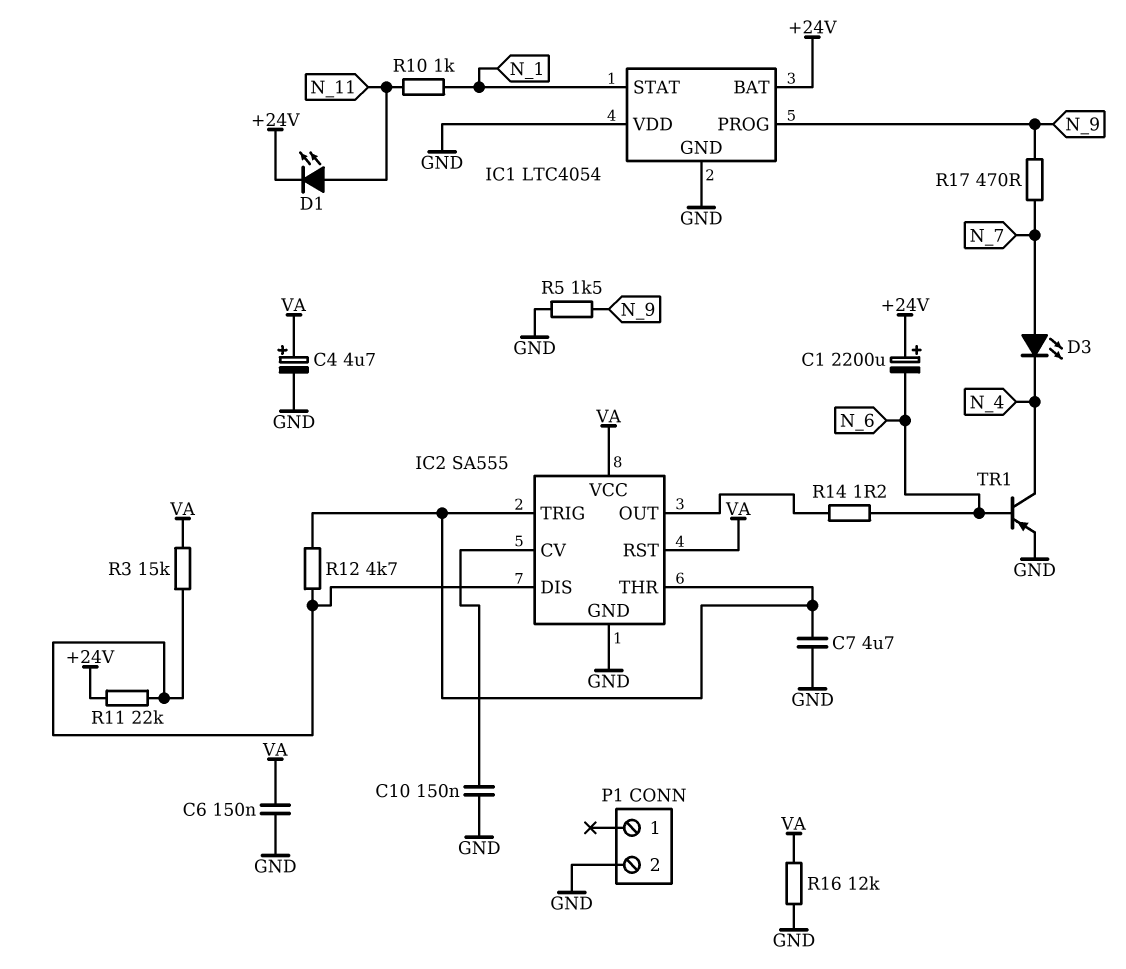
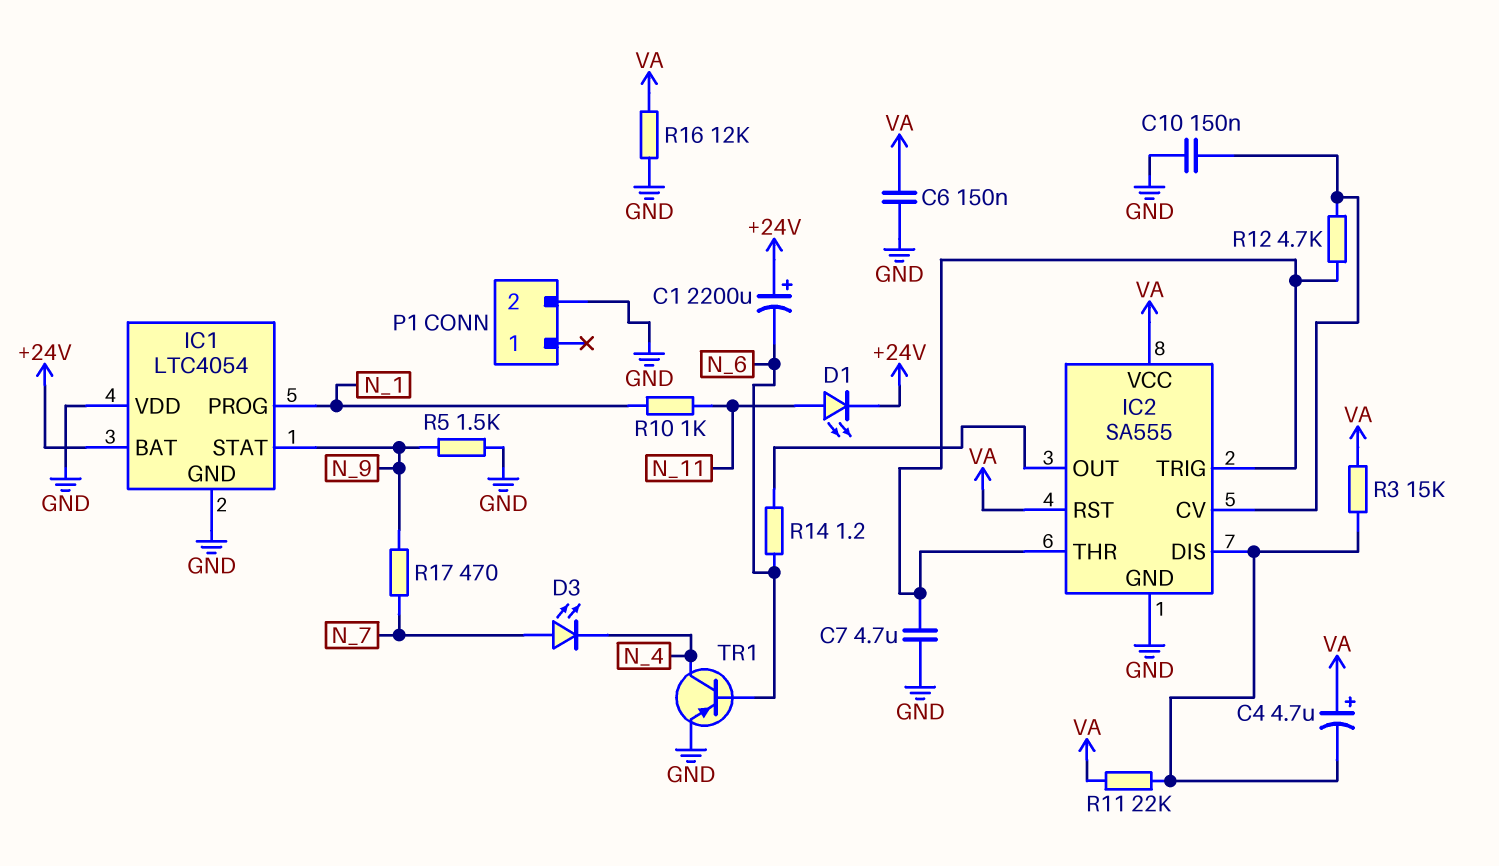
C4: 4.7uF (plus VA, minus GND) -> 4.7uF (plus VA, minus IC2/DIS)
IC1 pin PROG: N_9 -> N_1
IC1 pin STAT: N_1 -> N_9
R11: 22k (+24V, IC2/DIS) -> 22k (IC2/DIS, VA)
R12: 4.7k (IC2/DIS, IC2/THR) -> 4.7k (IC2/CV, IC2/THR)

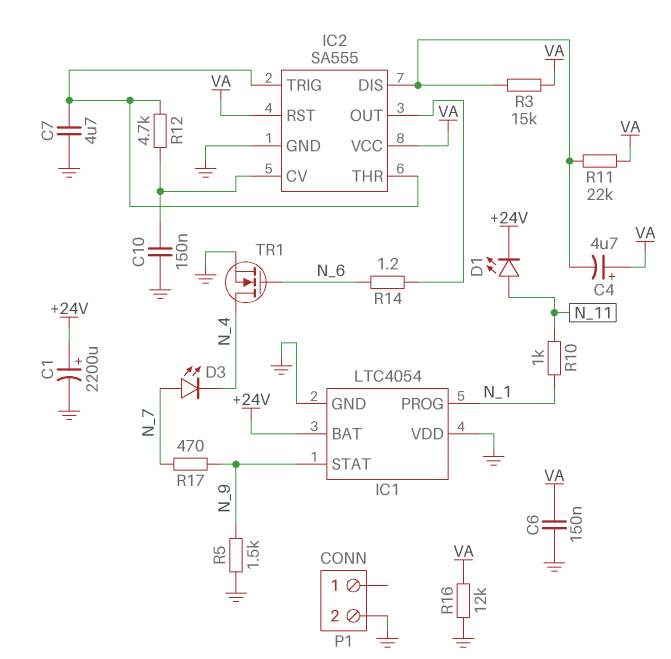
C1: 2200uF (plus +24V, minus N_6) -> 2200uF (plus +24V, minus GND)
TR1: PNP (B N_6, C N_4, E GND) -> NMOS (G N_6, D N_4, S GND)

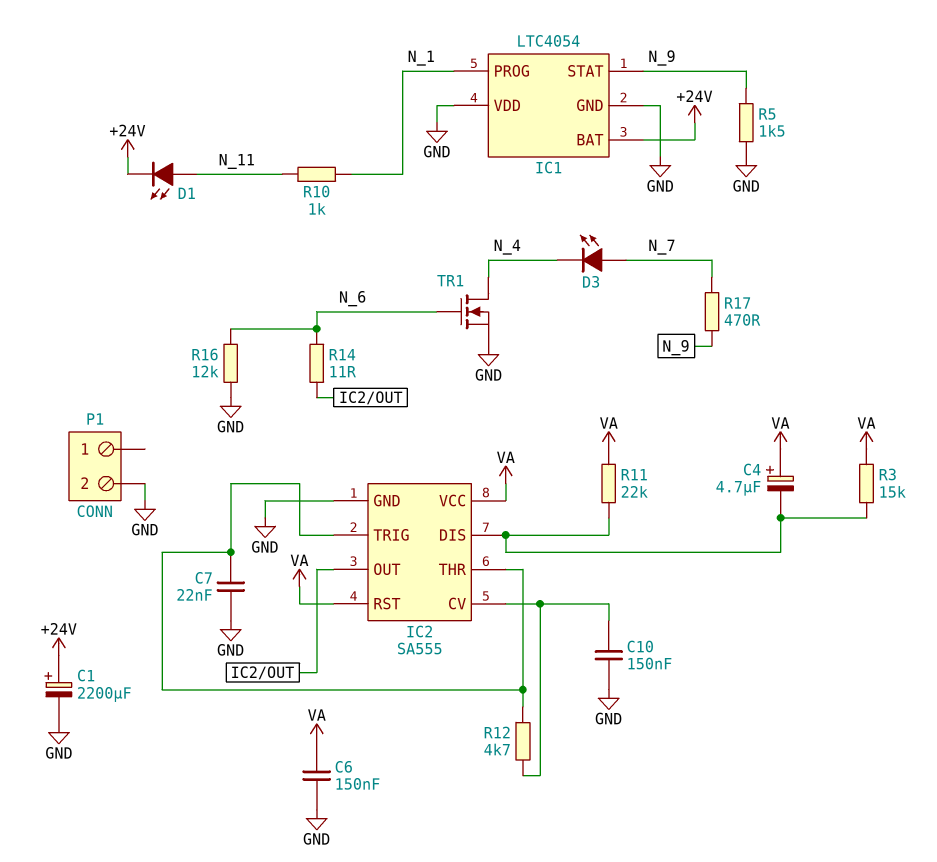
C7: 4.7uF (GND, IC2/THR) -> 22nF (GND, IC2/THR)
R14: 1.2 (IC2/OUT, N_6) -> 11 (IC2/OUT, N_6)
R16: 12k (GND, VA) -> 12k (GND, N_6)

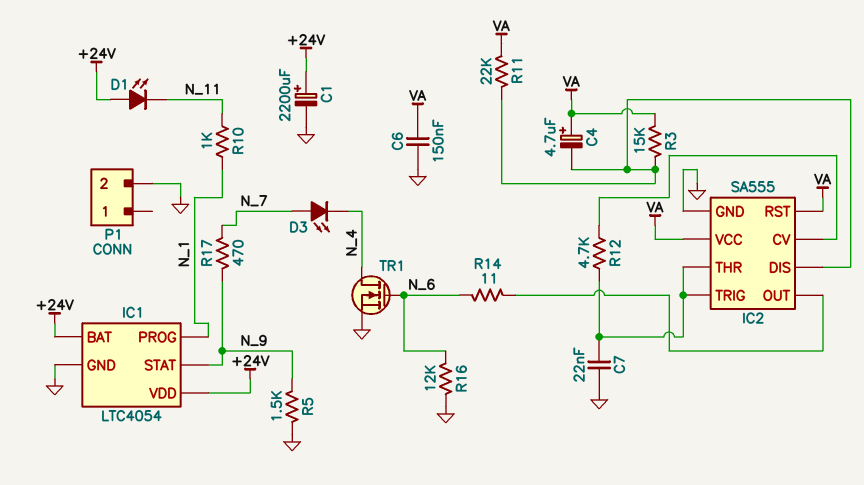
C10: 150nF (GND, IC2/CV) -> none
D1: LED (A N_11, K +24V) -> LED (A +24V, K N_11)
IC1 pin VDD: GND -> +24V

